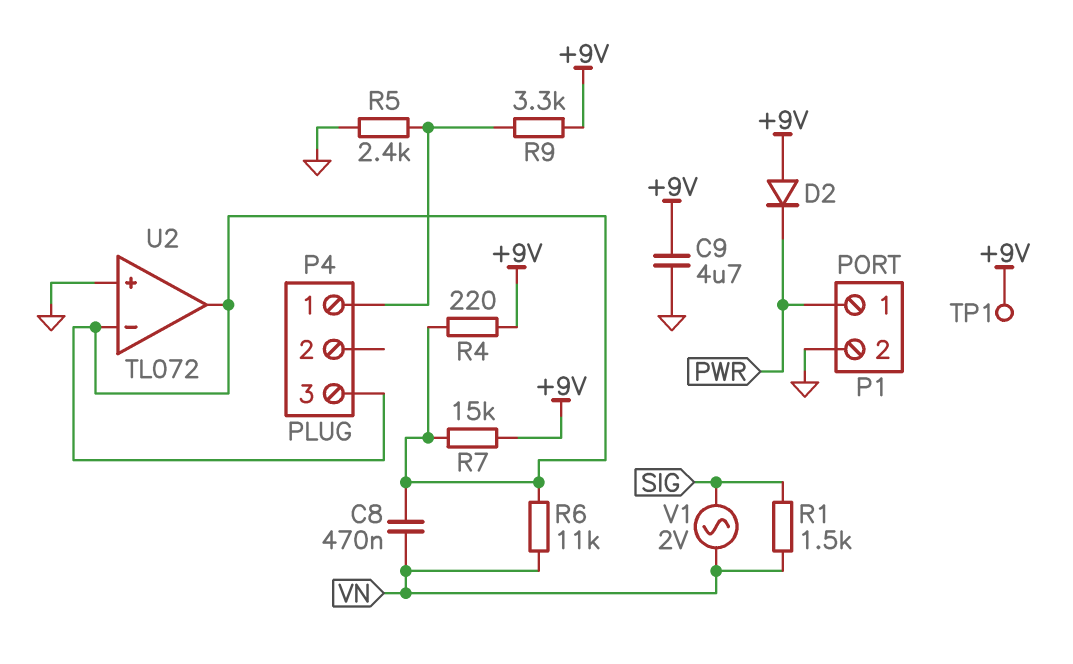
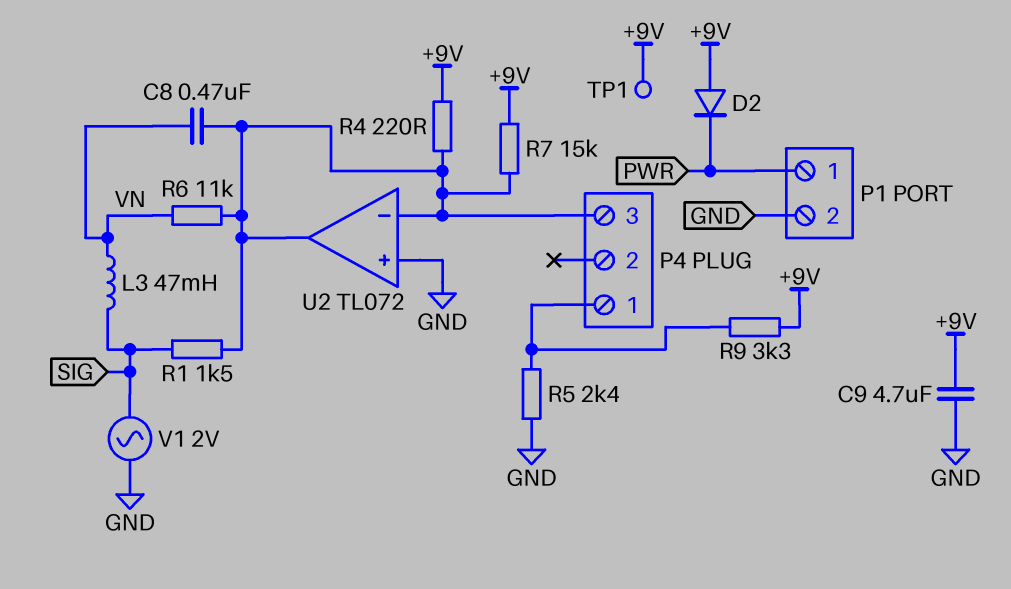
L3: none -> 47mH (SIG, VN)
R1: 1.5k (SIG, VN) -> 1.5k (P4/3, SIG)
V1: AC 2V (SIG, VN) -> AC 2V (GND, SIG)

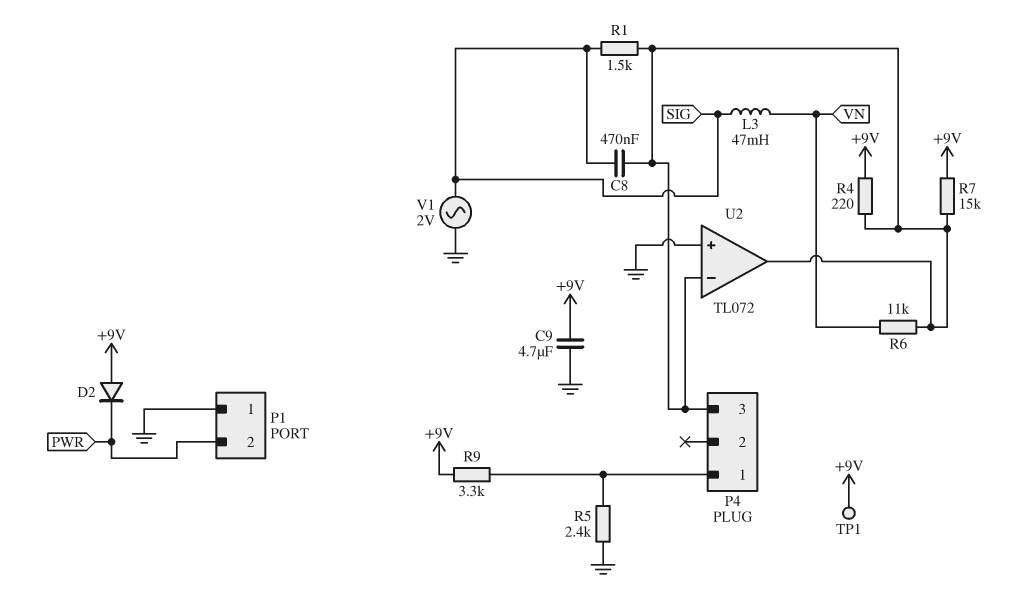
C8: 470nF (P4/3, VN) -> 470nF (P4/3, SIG)
P1 pin 1: PWR -> GND
P1 pin 2: GND -> PWR

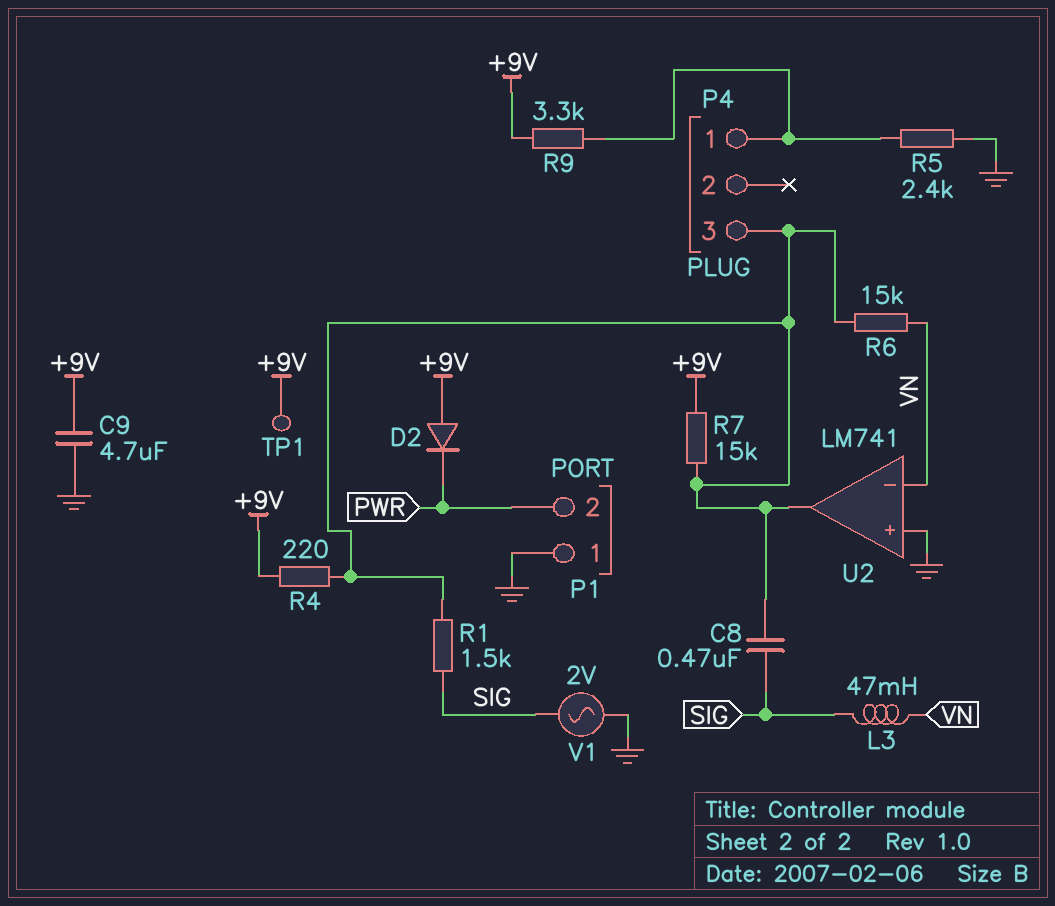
R6: 11k (P4/3, VN) -> 15k (P4/3, VN)
U2: TL072 -> LM741
U2 pin in-: P4/3 -> VN

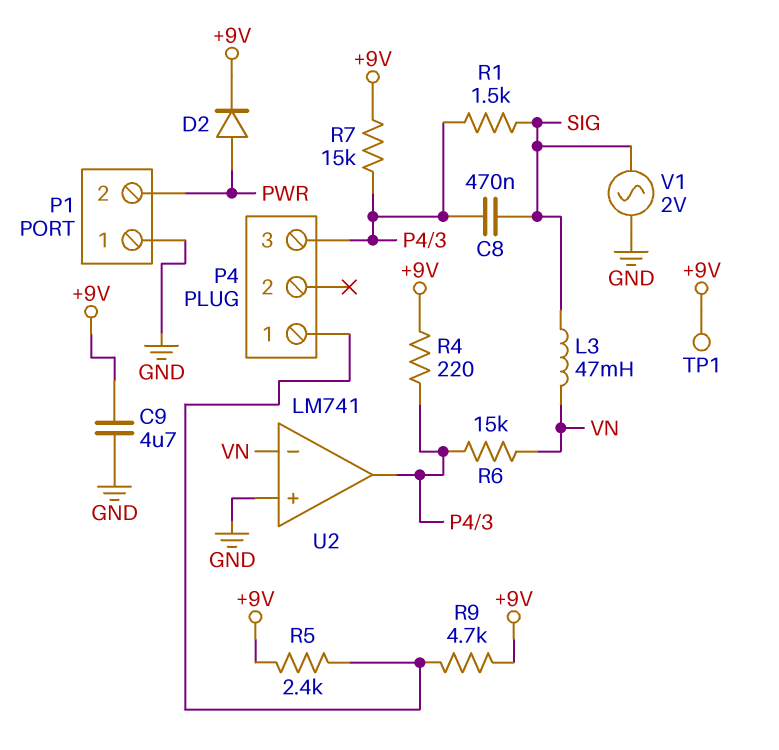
D2: diode (A +9V, K PWR) -> diode (A PWR, K +9V)
R5: 2.4k (GND, P4/1) -> 2.4k (+9V, P4/1)
R9: 3.3k (+9V, P4/1) -> 4.7k (+9V, P4/1)

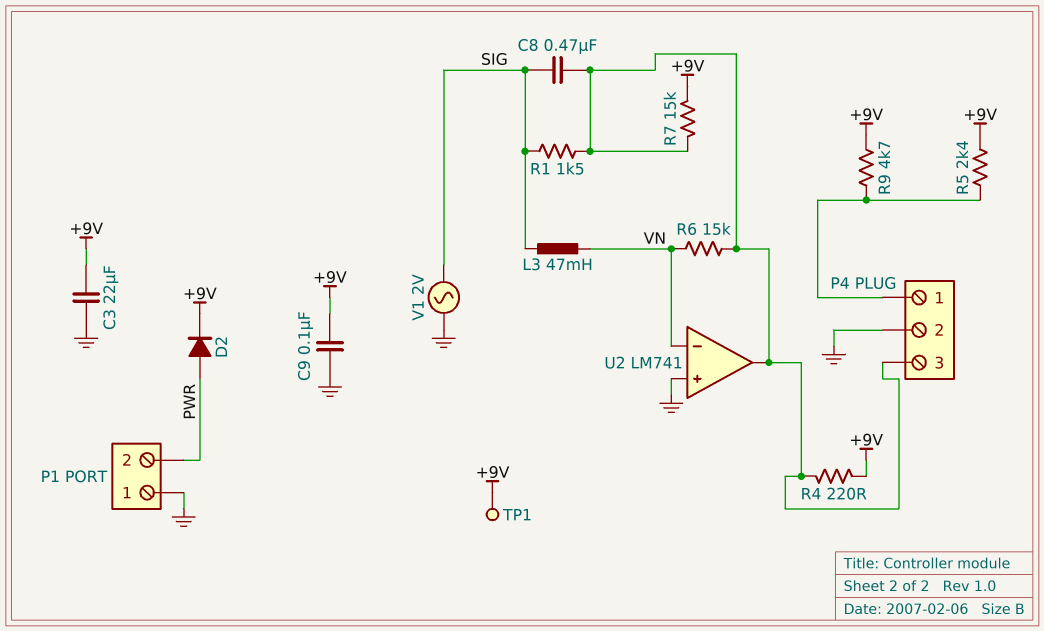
C3: none -> 22uF (+9V, GND)
C9: 4.7uF (+9V, GND) -> 100nF (+9V, GND)
P4 pin 2: none -> GND

